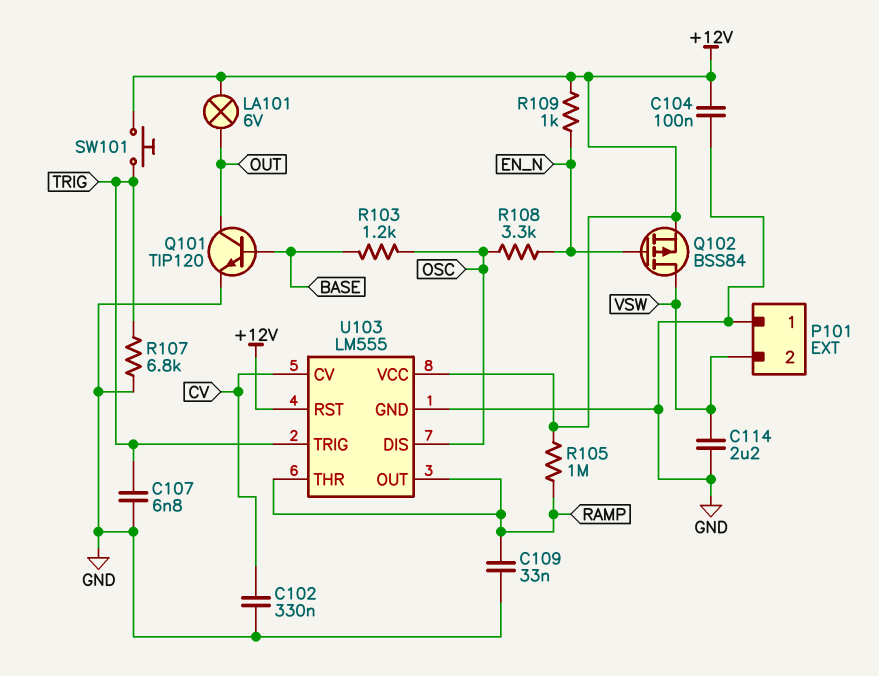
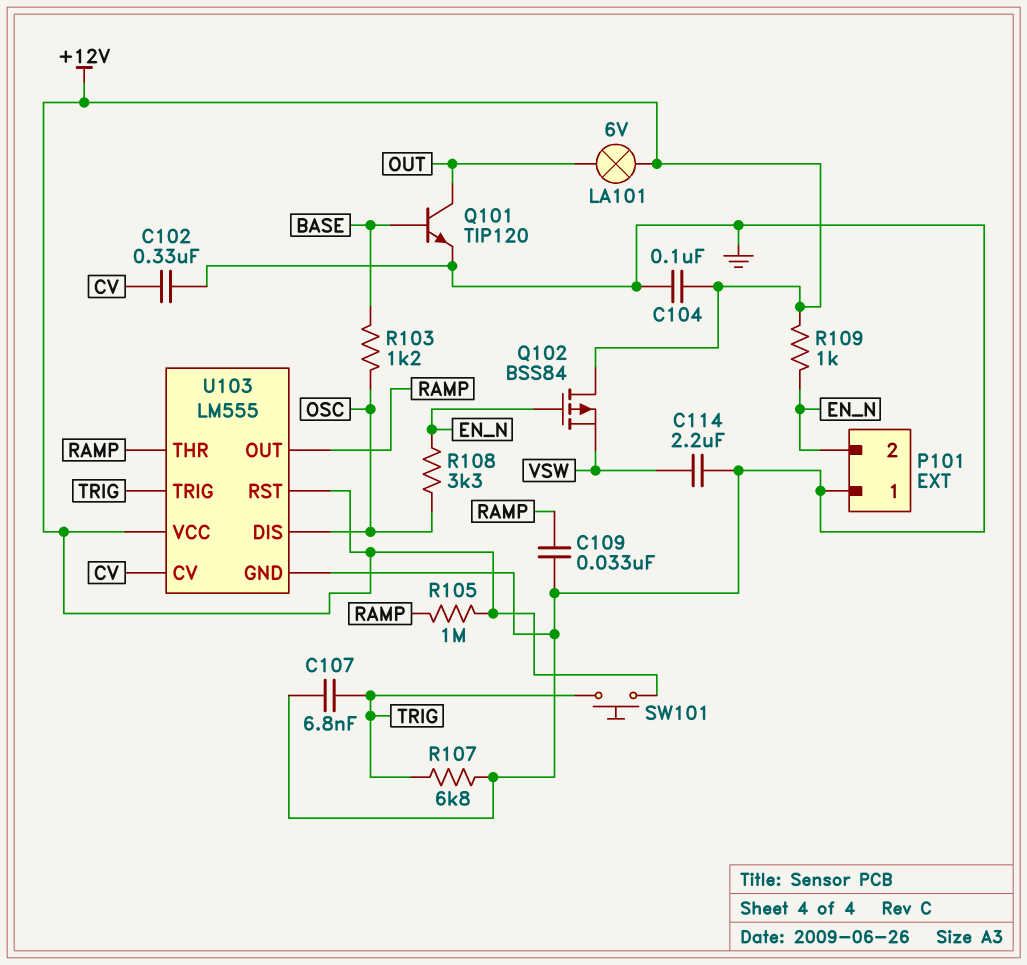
P101 pin 2: VSW -> EN_N
Q102: PMOS BSS84 (G EN_N, D VSW, S +12V) -> PMOS BSS84 (G EN_N, D +12V, S VSW)

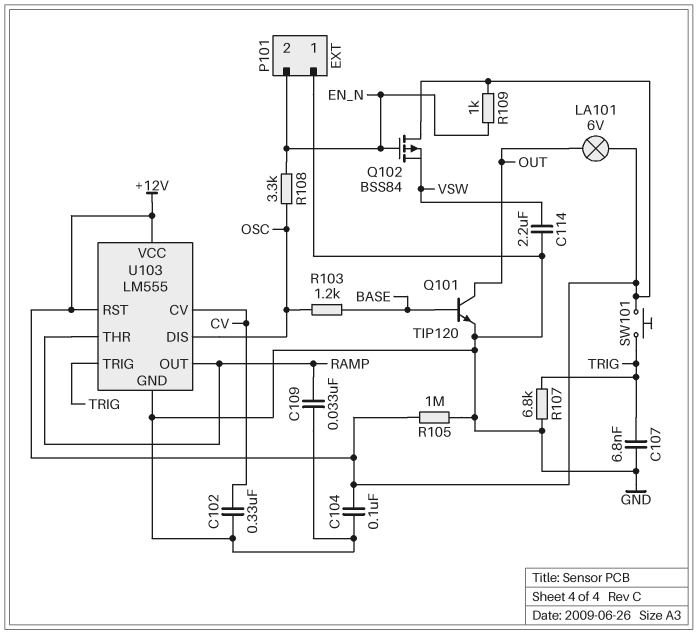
R105: 1M (+12V, RAMP) -> 1M (+12V, GND)

